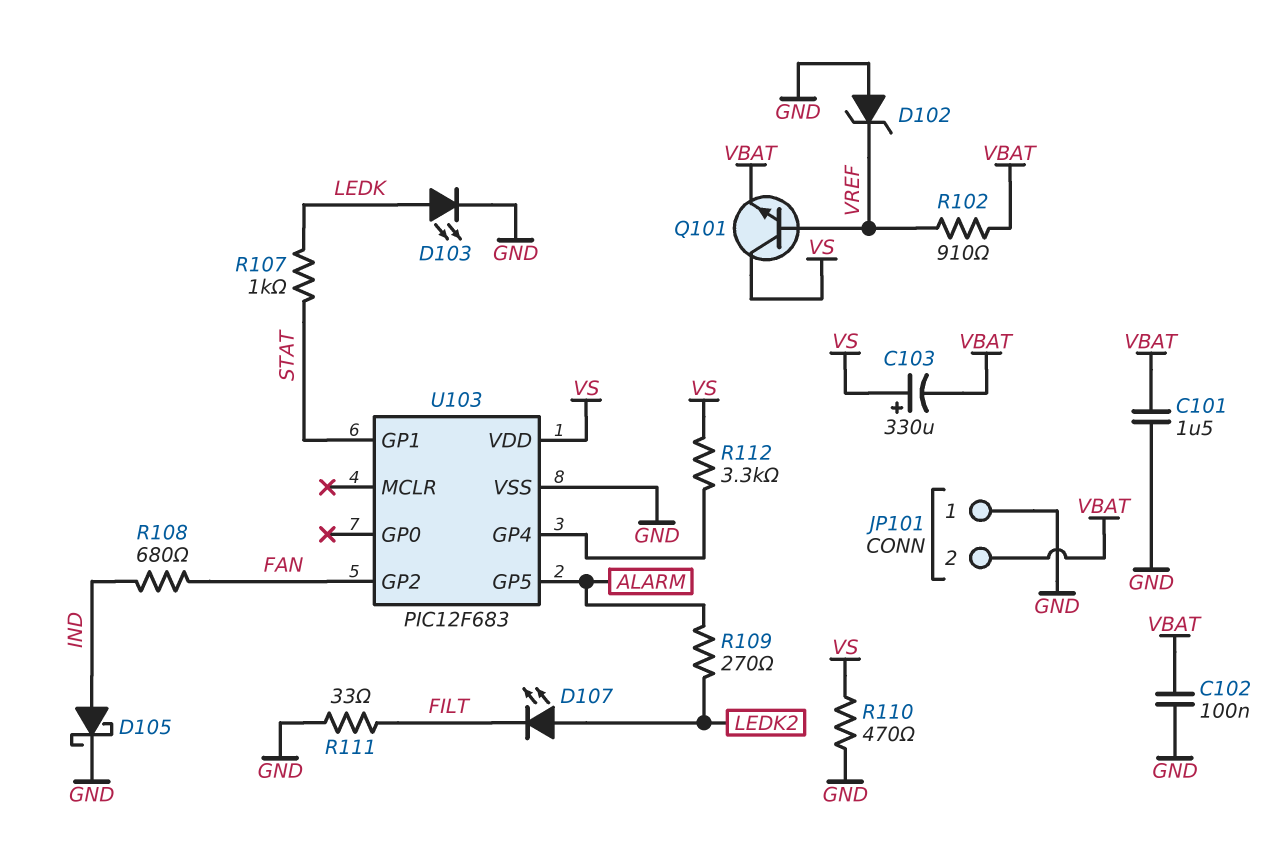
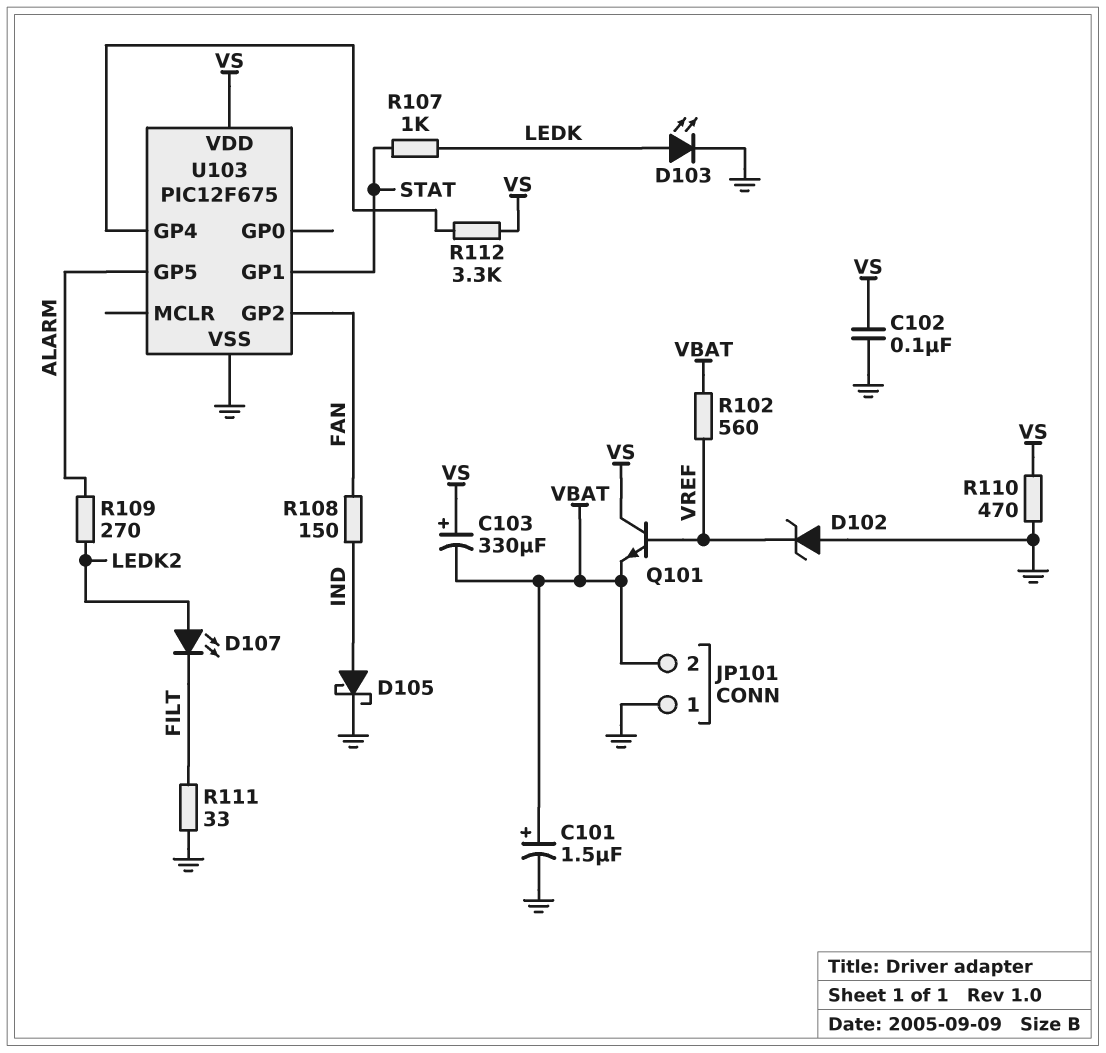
C101: 1.5uF (GND, VBAT) -> 1.5uF (plus VBAT, minus GND)
C102: 100nF (GND, VBAT) -> 100nF (GND, VS)
R102: 910 (VBAT, VREF) -> 560 (VBAT, VREF)
R108: 680 (FAN, IND) -> 150 (FAN, IND)
U103: PIC12F683 -> PIC12F675

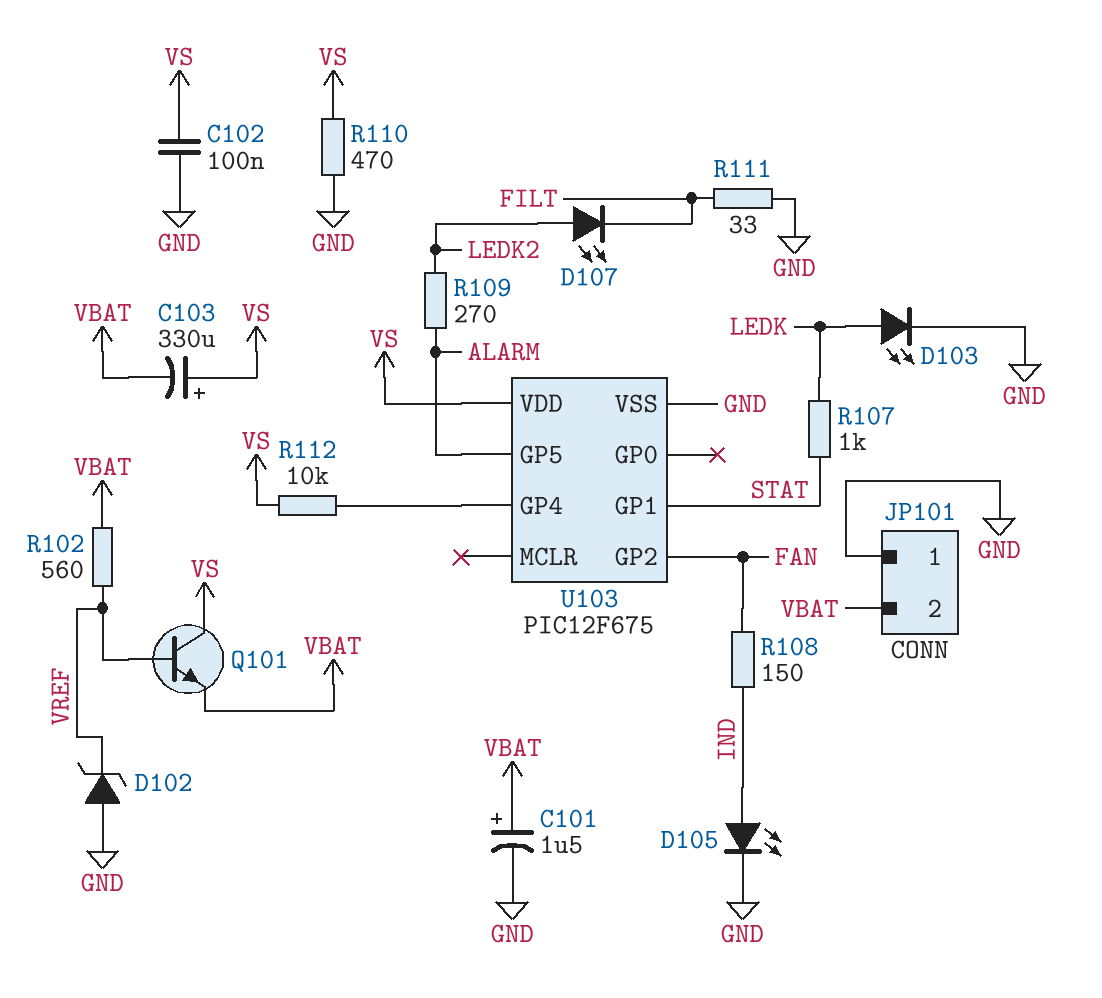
D105: schottky (A IND, K GND) -> LED (A IND, K GND)
R112: 3.3k (U103/GP4, VS) -> 10k (U103/GP4, VS)

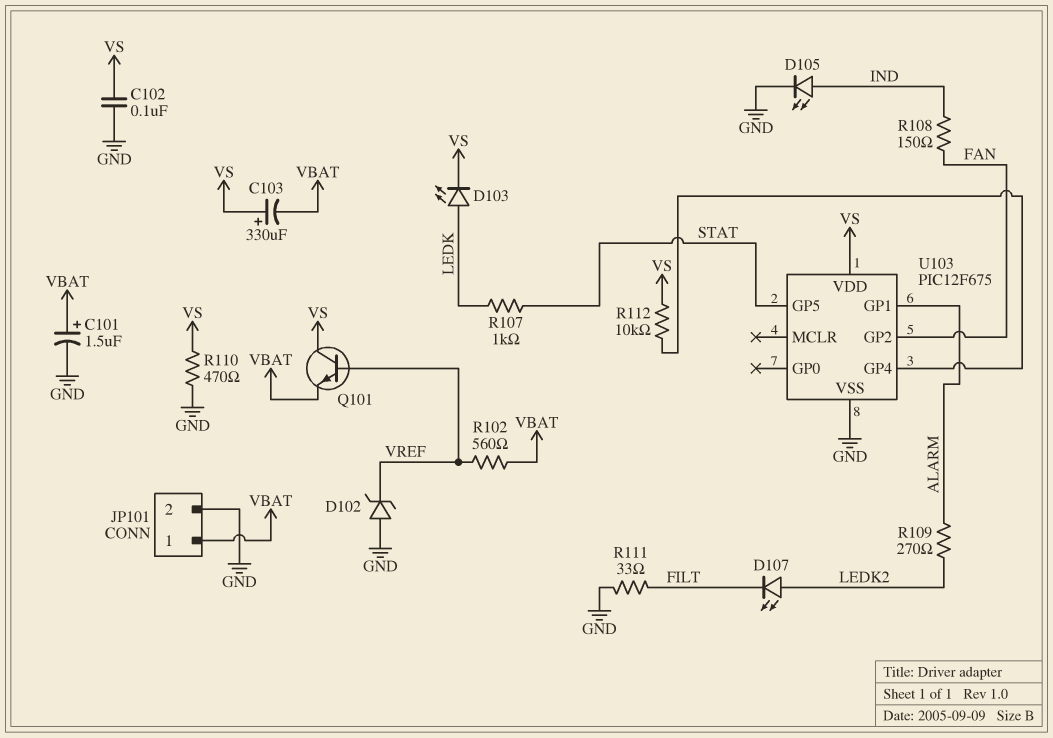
D103: LED (A LEDK, K GND) -> LED (A LEDK, K VS)
JP101 pin 1: GND -> VBAT
JP101 pin 2: VBAT -> GND
U103 pin GP1: STAT -> ALARM
U103 pin GP5: ALARM -> STAT

